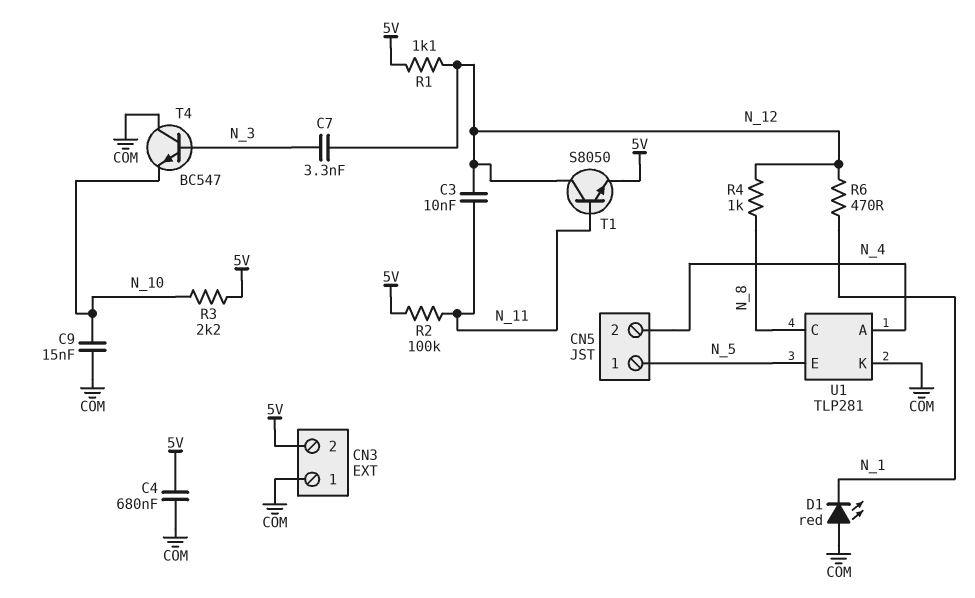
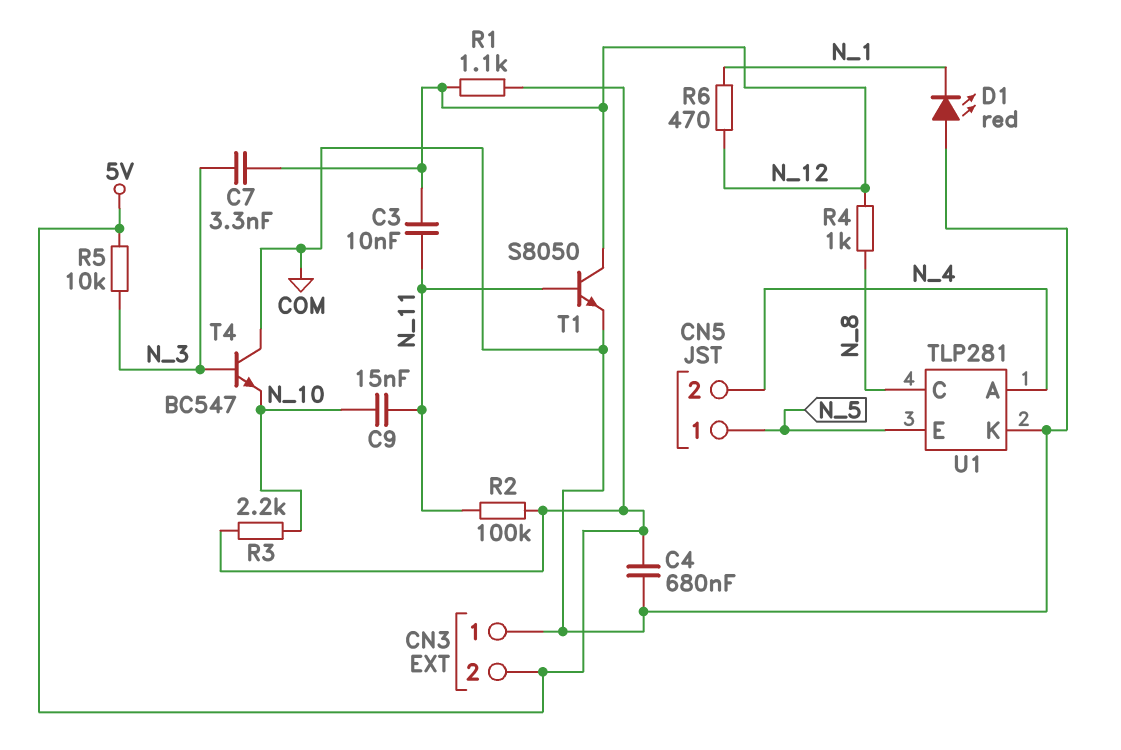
C9: 15nF (COM, N_10) -> 15nF (N_10, N_11)
R5: none -> 10k (5V, N_3)
T1: NPN S8050 (B N_11, C N_12, E 5V) -> NPN S8050 (B N_11, C N_12, E COM)

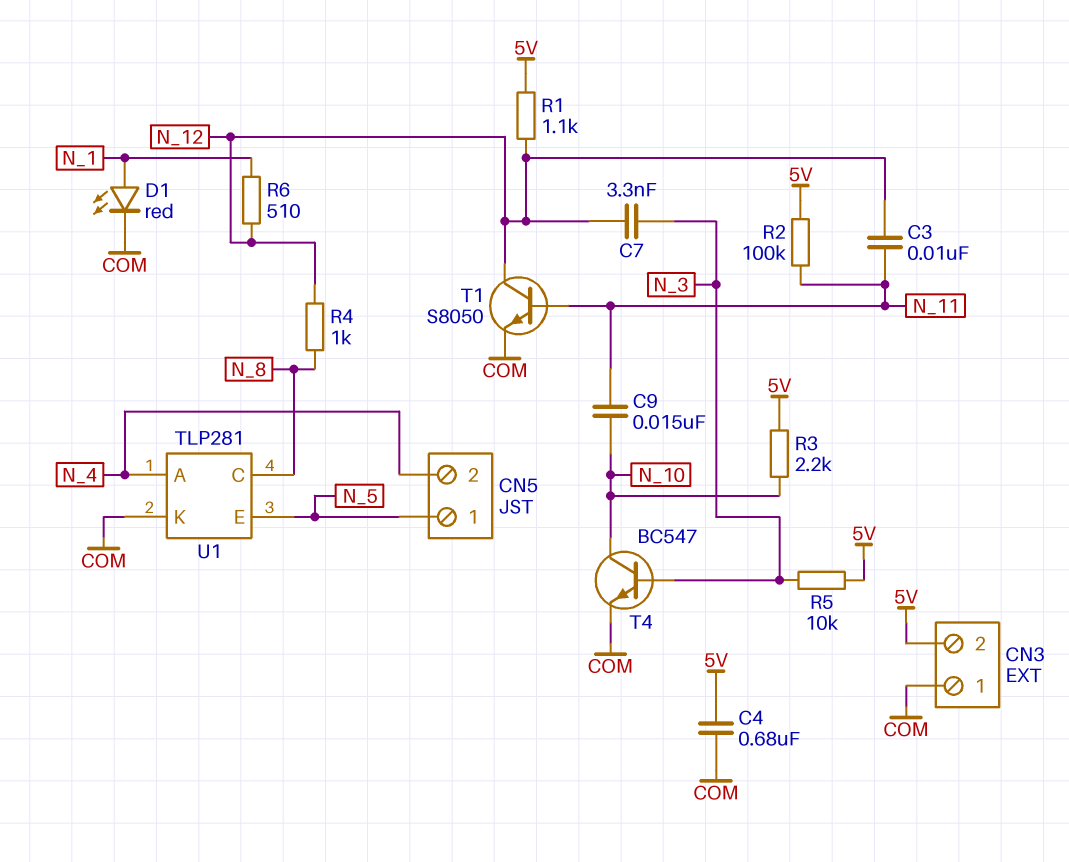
D1: LED red (A COM, K N_1) -> LED red (A N_1, K COM)
R6: 470 (N_1, N_12) -> 510 (N_1, N_12)
T4: NPN BC547 (B N_3, C COM, E N_10) -> NPN BC547 (B N_3, C N_10, E COM)

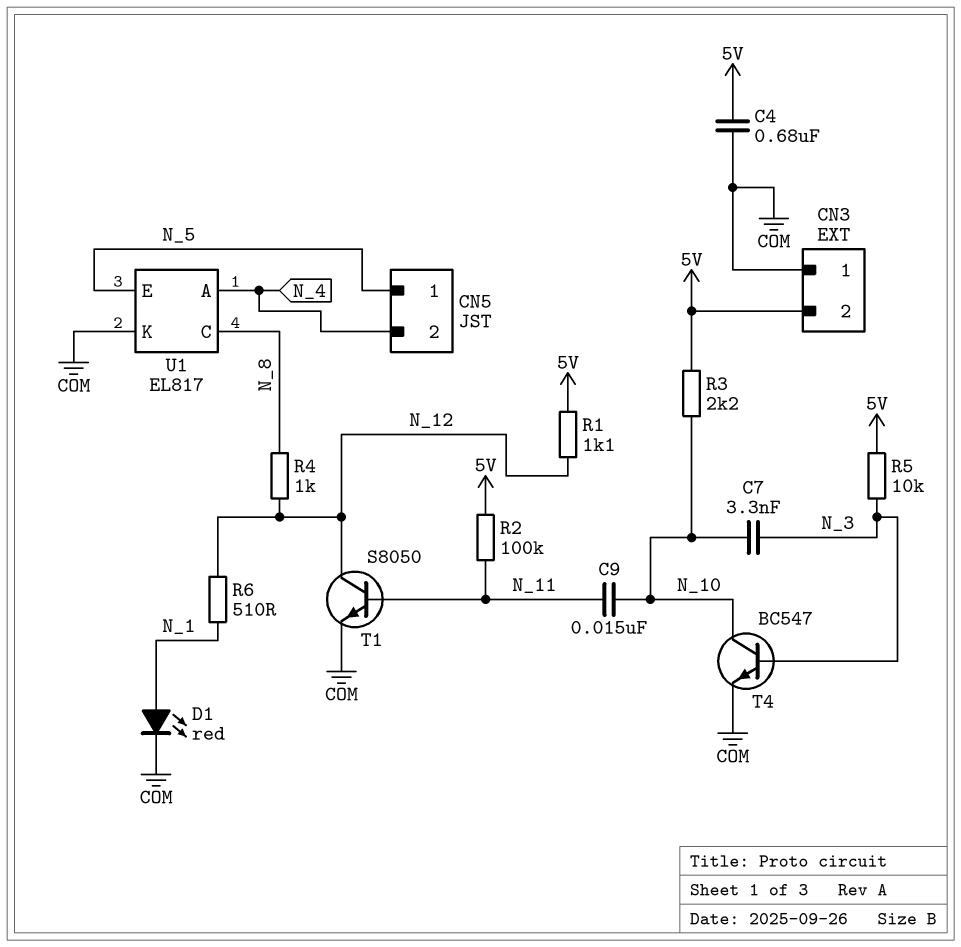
C3: 10nF (N_11, N_12) -> none
C7: 3.3nF (N_3, N_12) -> 3.3nF (N_3, N_10)
U1: TLP281 -> EL817

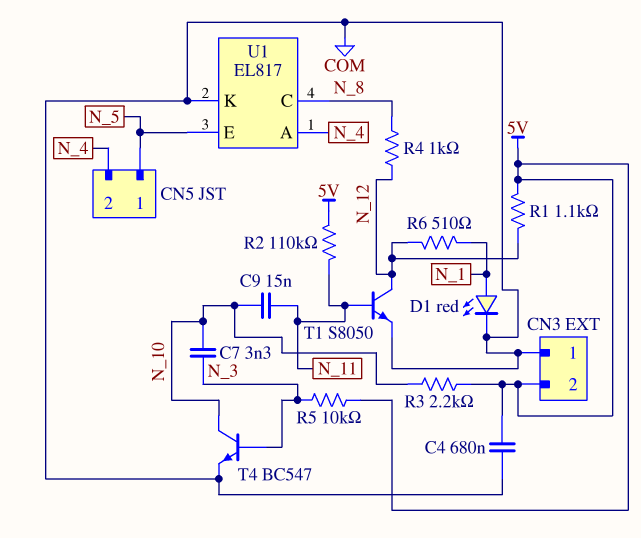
R2: 100k (5V, N_11) -> 110k (5V, N_11)

